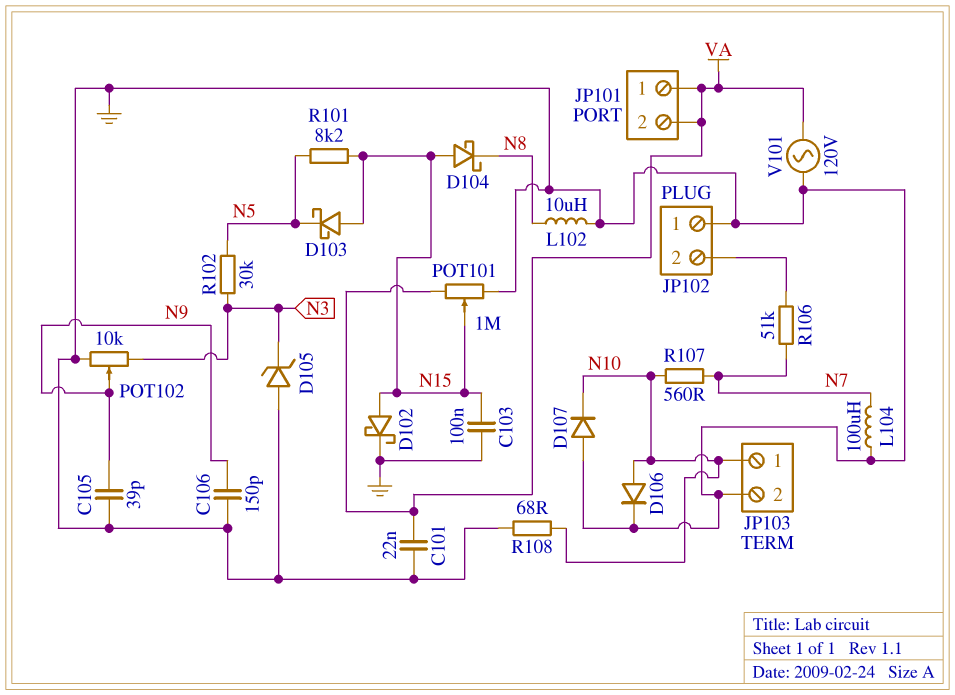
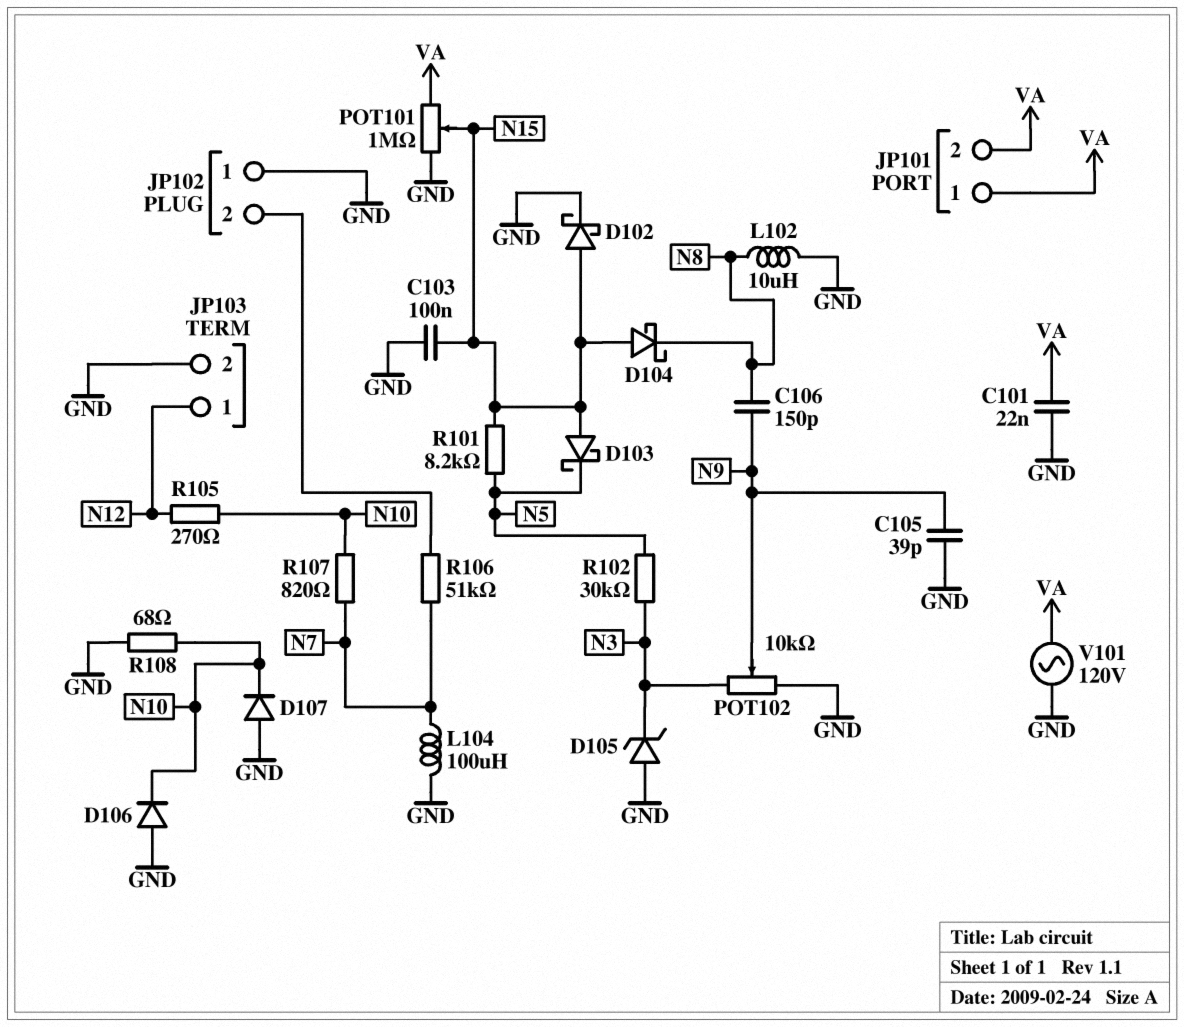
C106: 150pF (GND, N9) -> 150pF (N8, N9)
D106: diode (A N10, K GND) -> diode (A GND, K N10)
JP103 pin 1: N10 -> N12
R105: none -> 270 (N10, N12)
R107: 560 (N7, N10) -> 820 (N7, N10)

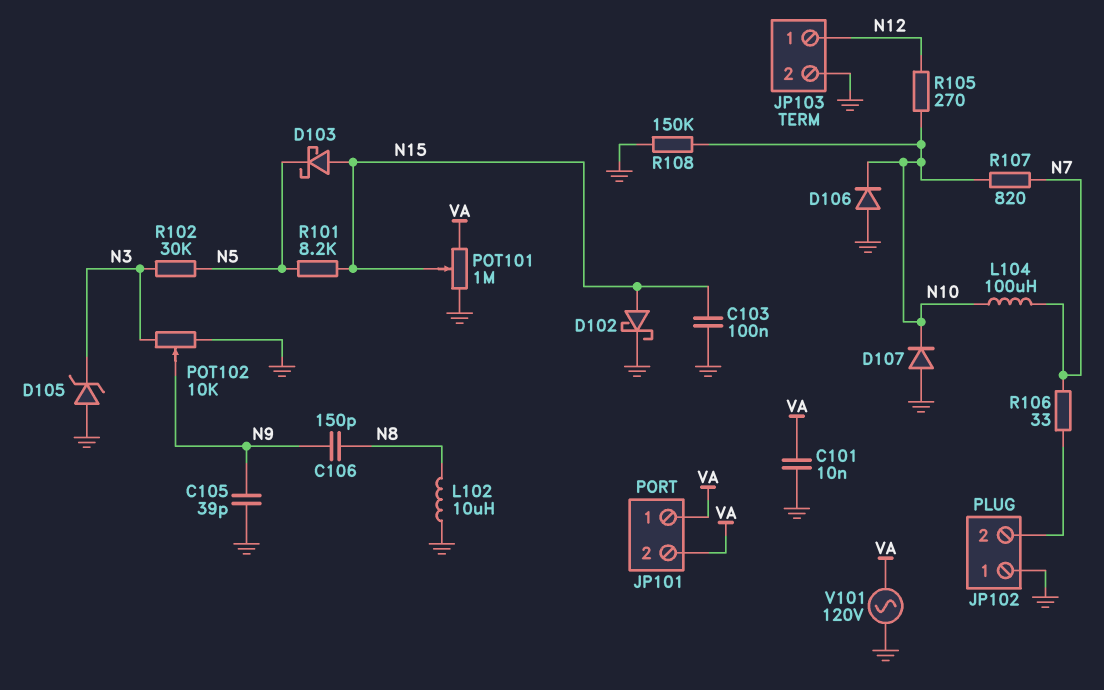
C101: 22nF (GND, VA) -> 10nF (GND, VA)
D104: schottky (A N15, K N8) -> none
L104: 100uH (GND, N7) -> 100uH (N7, N10)
R106: 51k (JP102/2, N7) -> 33 (JP102/2, N7)
R108: 68 (GND, N10) -> 150k (GND, N10)

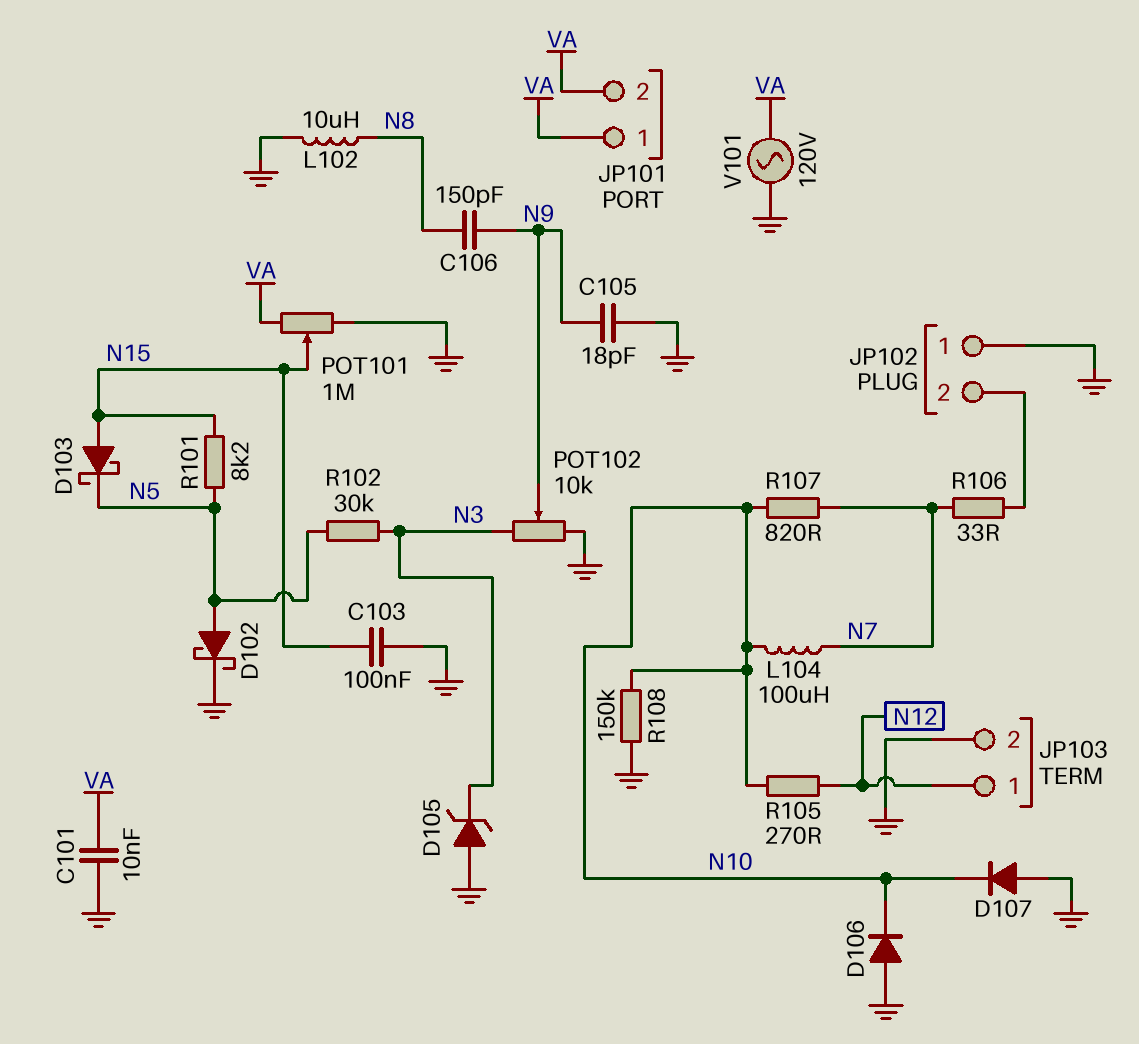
C105: 39pF (GND, N9) -> 18pF (GND, N9)
D102: schottky (A N15, K GND) -> schottky (A N5, K GND)

